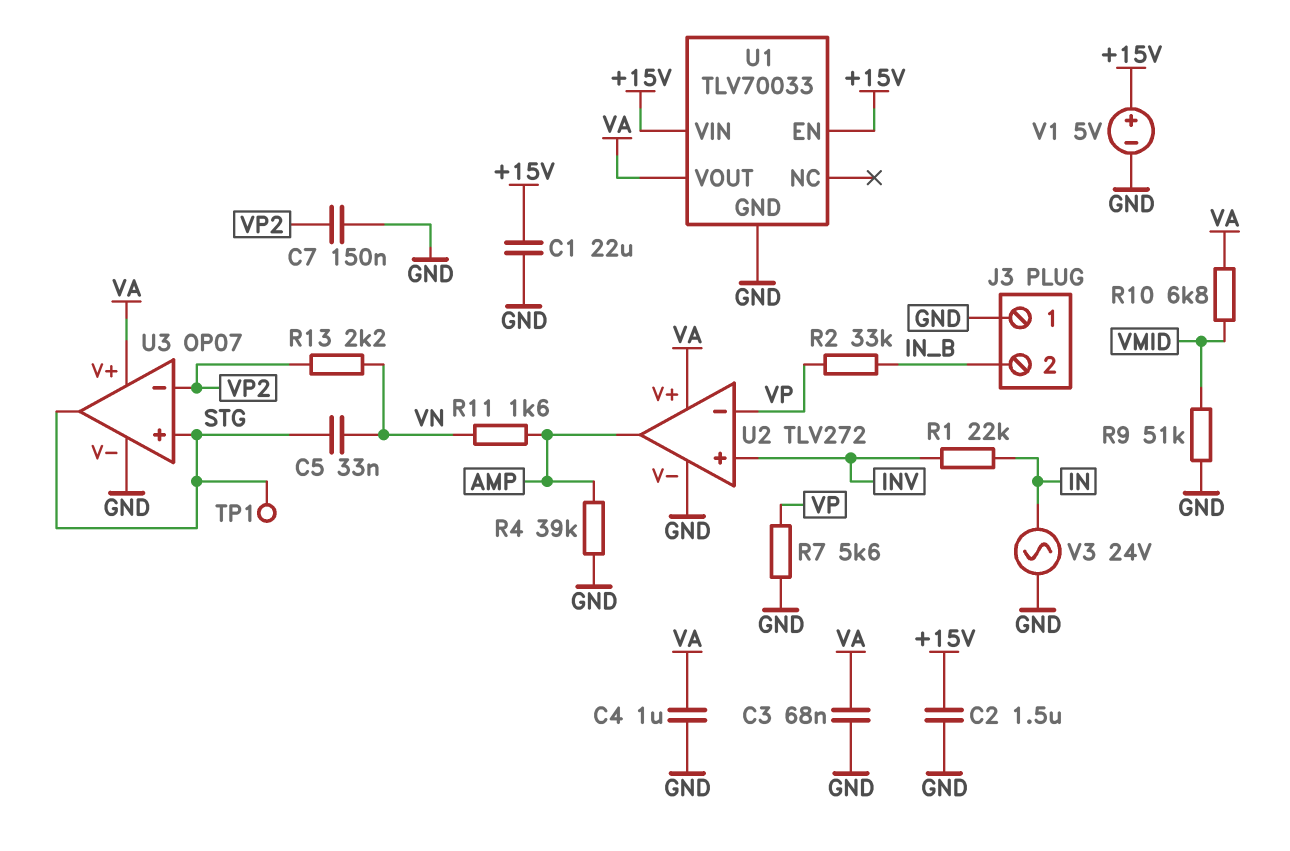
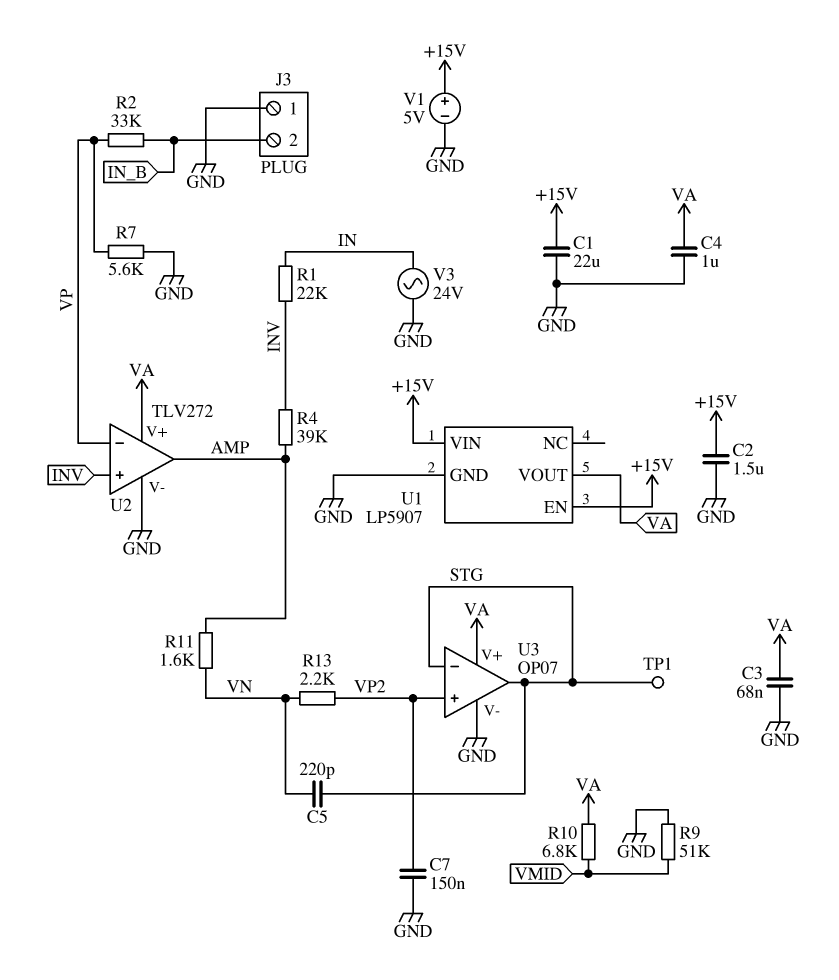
C5: 33nF (STG, VN) -> 220pF (STG, VN)
R4: 39k (AMP, GND) -> 39k (AMP, INV)
U1: TLV70033 -> LP5907
U3 pin in+: STG -> VP2
U3 pin in-: VP2 -> STG

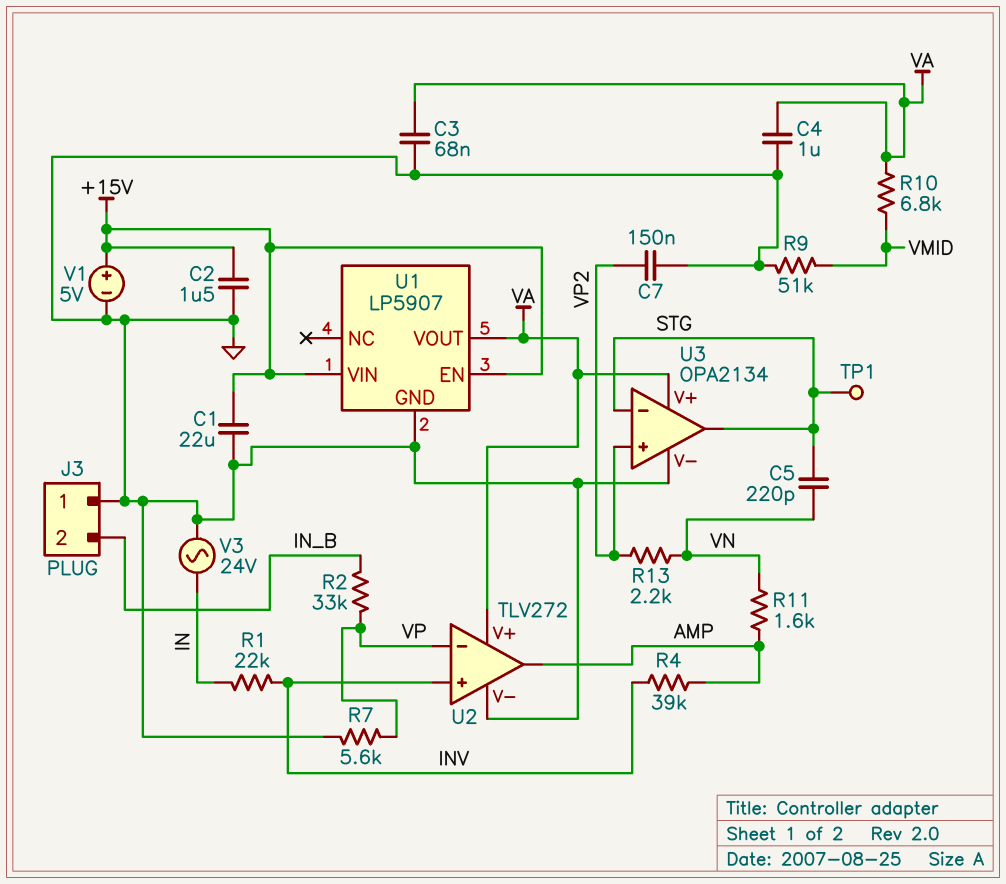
U3: OP07 -> OPA2134

